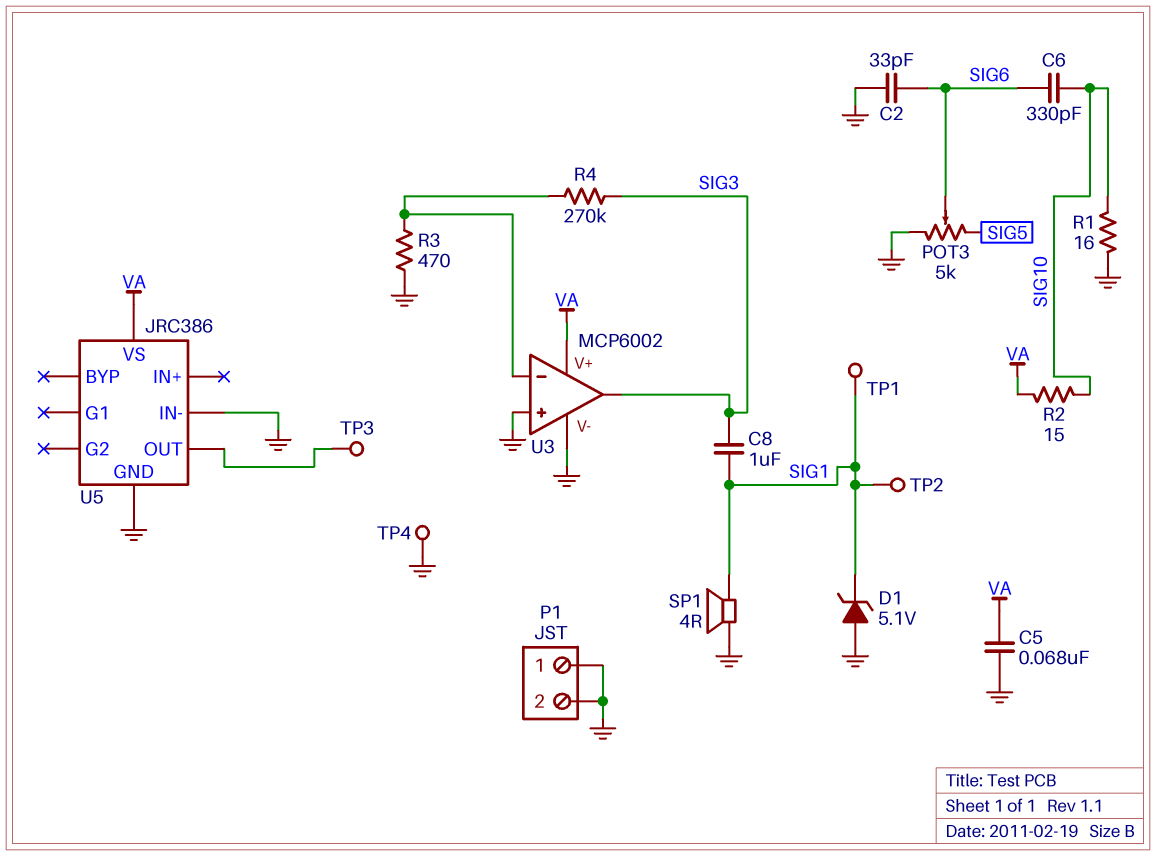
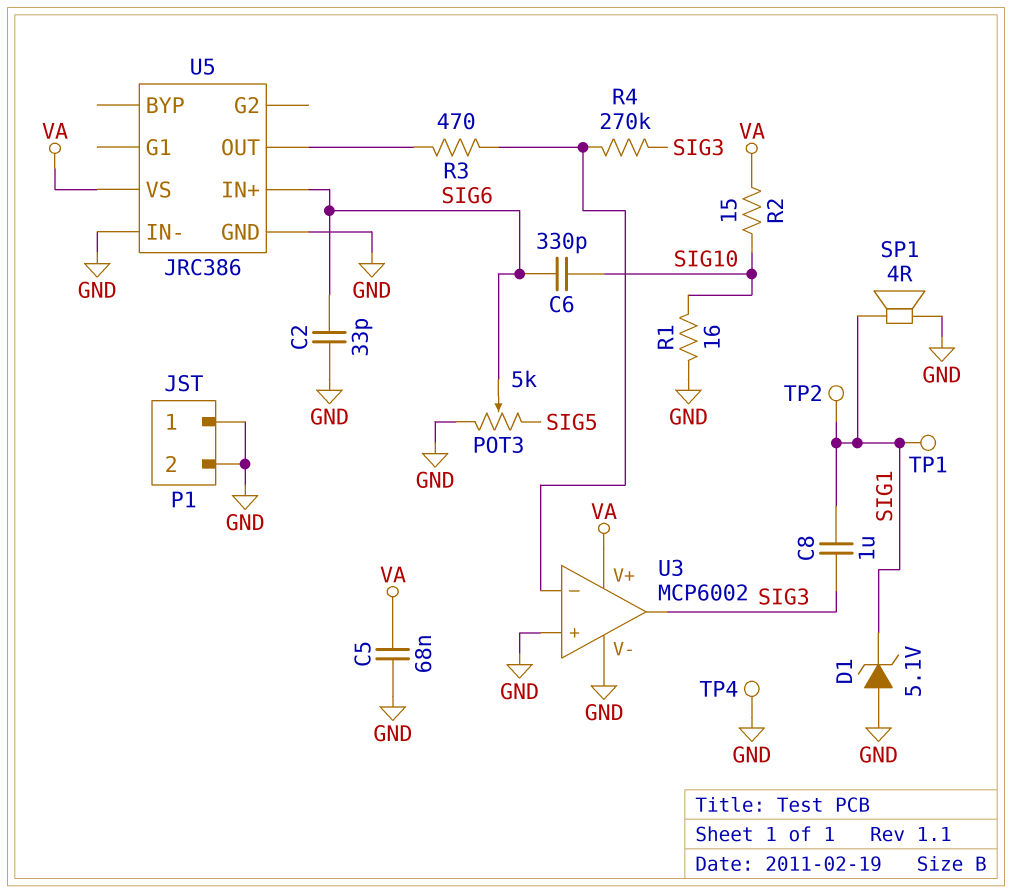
R3: 470 (GND, U3/in-) -> 470 (U3/in-, U5/OUT)
TP3: test point (U5/OUT) -> none
U5 pin IN+: none -> SIG6

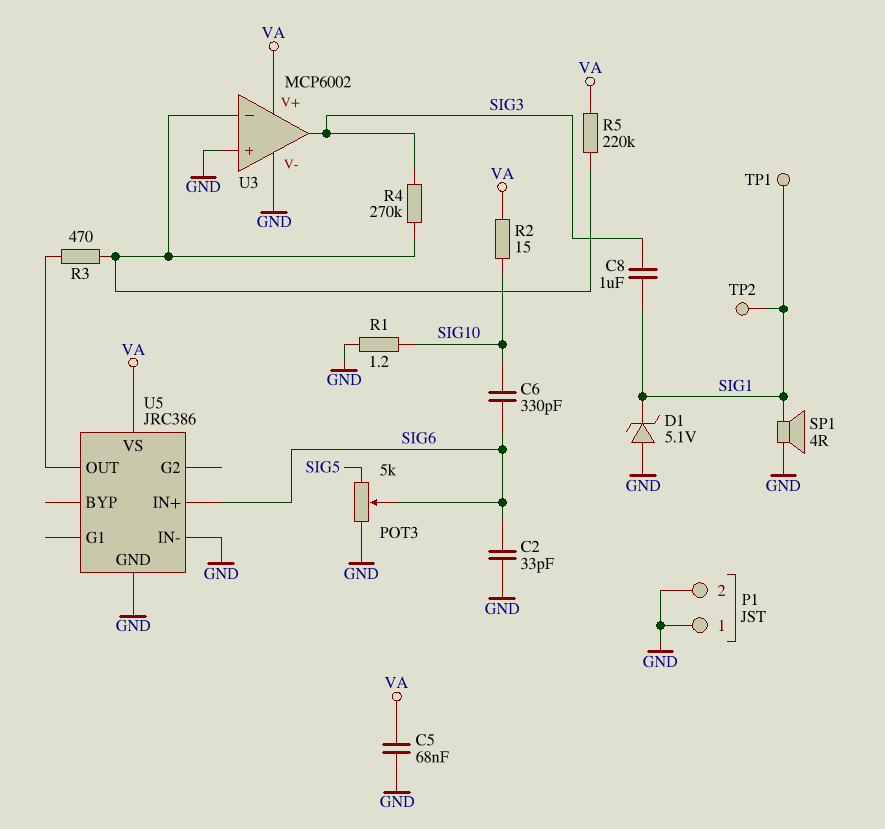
R1: 16 (GND, SIG10) -> 1.2 (GND, SIG10)
R5: none -> 220k (U3/in-, VA)
TP4: test point (GND) -> none

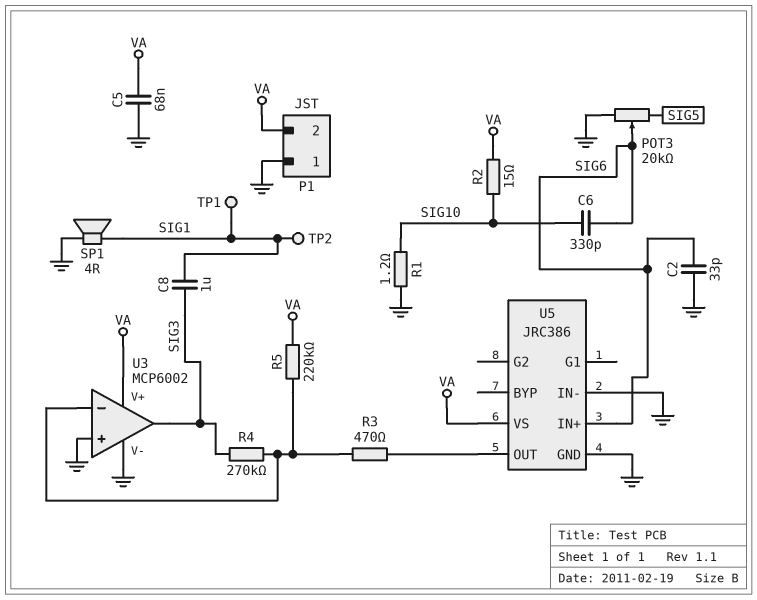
D1: zener 5.1V (A GND, K SIG1) -> none
P1 pin 2: GND -> VA
POT3: 5k (GND, SIG5, wiper SIG6) -> 20k (GND, SIG5, wiper SIG6)

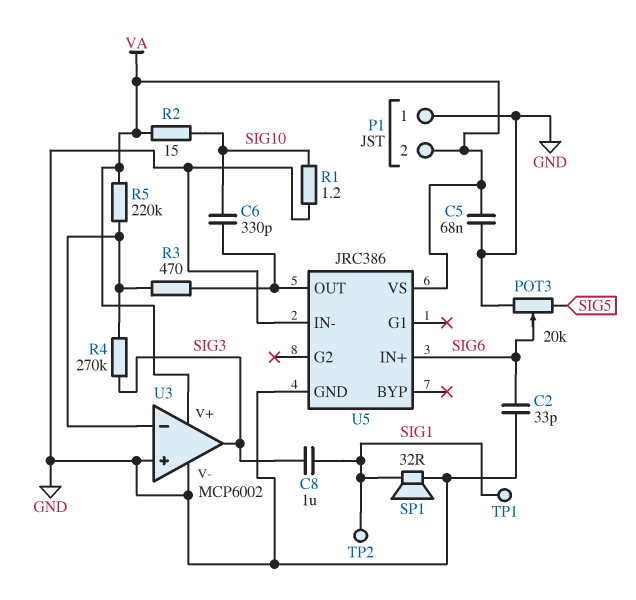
C6: 330pF (SIG6, SIG10) -> 330pF (SIG10, U5/OUT)
SP1: speaker 4R (GND, SIG1) -> speaker 32R (GND, SIG1)

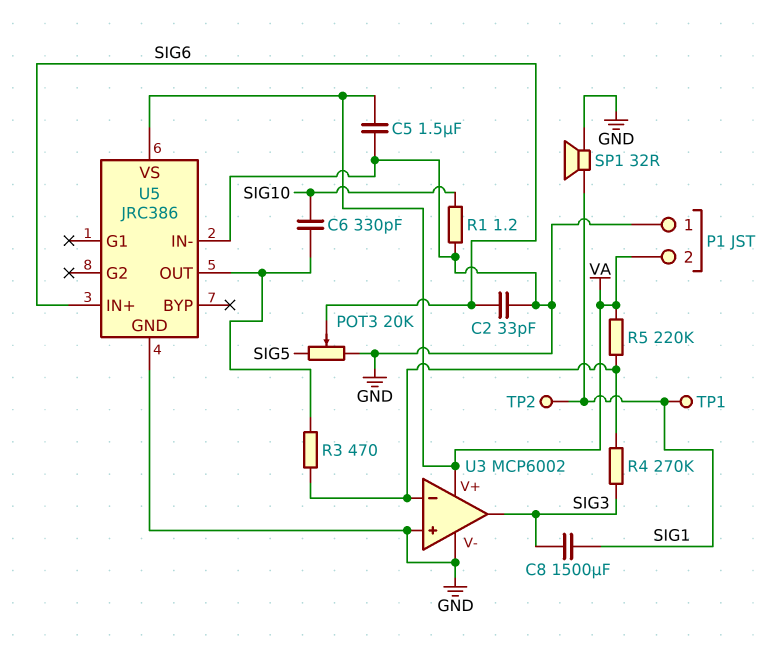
C5: 68nF (GND, VA) -> 1.5uF (GND, VA)
C8: 1uF (SIG1, SIG3) -> 1500uF (SIG1, SIG3)
R2: 15 (SIG10, VA) -> none

